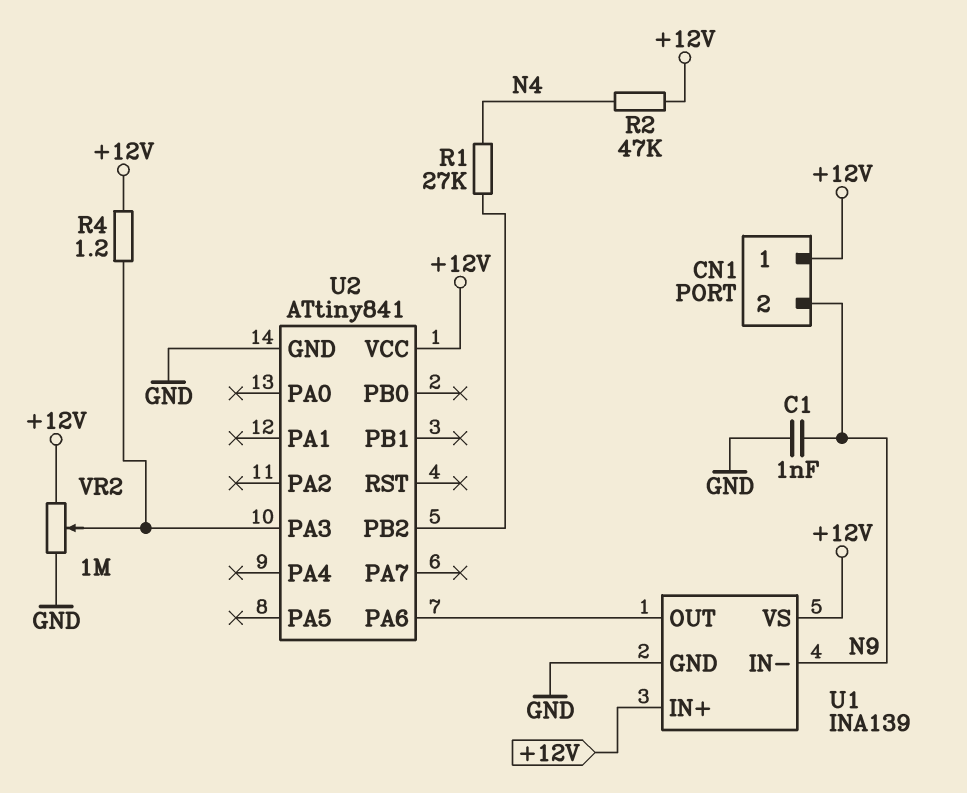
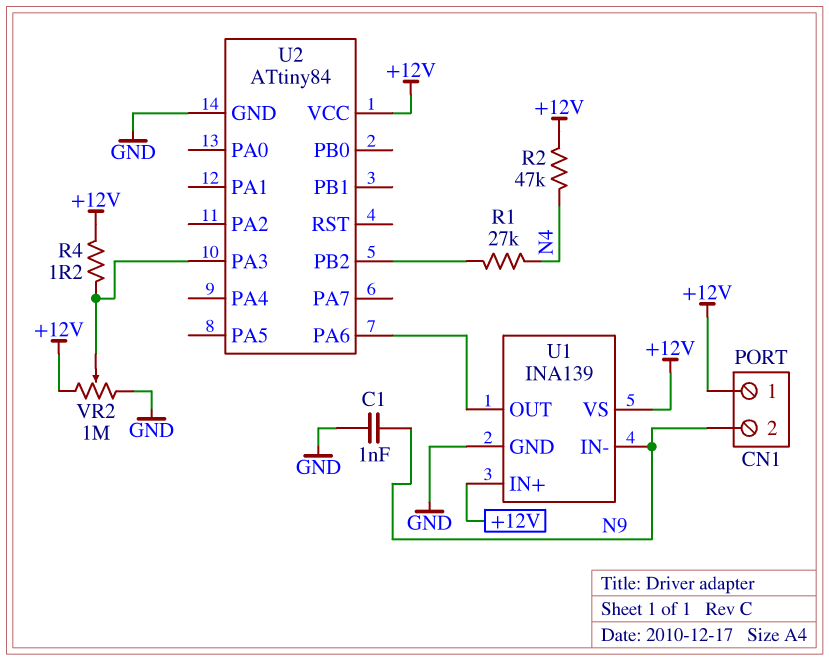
U2: ATtiny841 -> ATtiny84

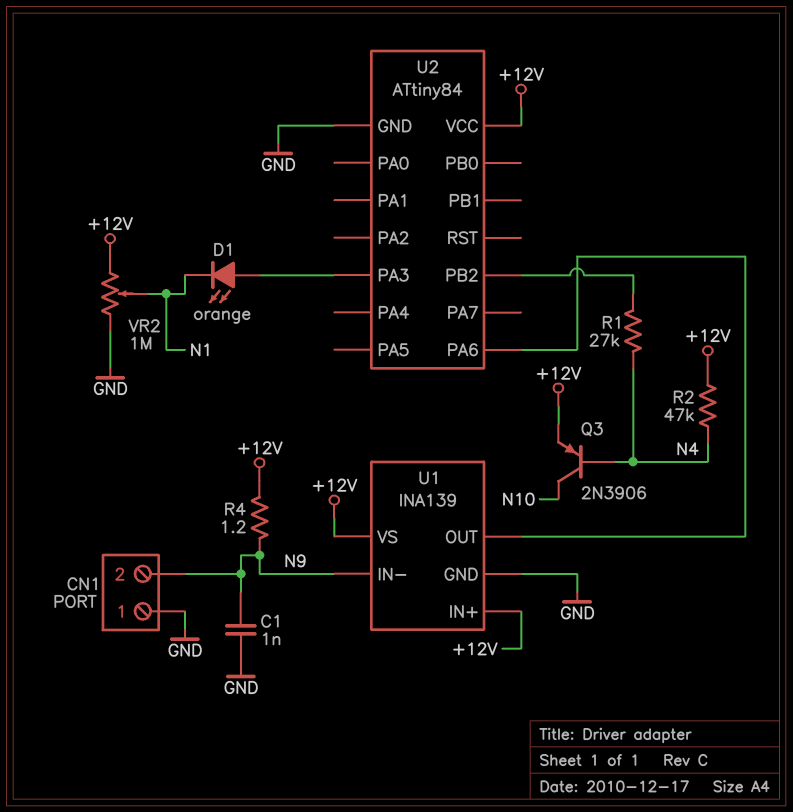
CN1 pin 1: +12V -> GND
D1: none -> LED orange (A U2/PA3, K N1)
Q3: none -> PNP 2N3906 (B N4, C N10, E +12V)
R4: 1.2 (+12V, U2/PA3) -> 1.2 (+12V, N9)
VR2: 1M (+12V, GND, wiper U2/PA3) -> 1M (+12V, GND, wiper N1)

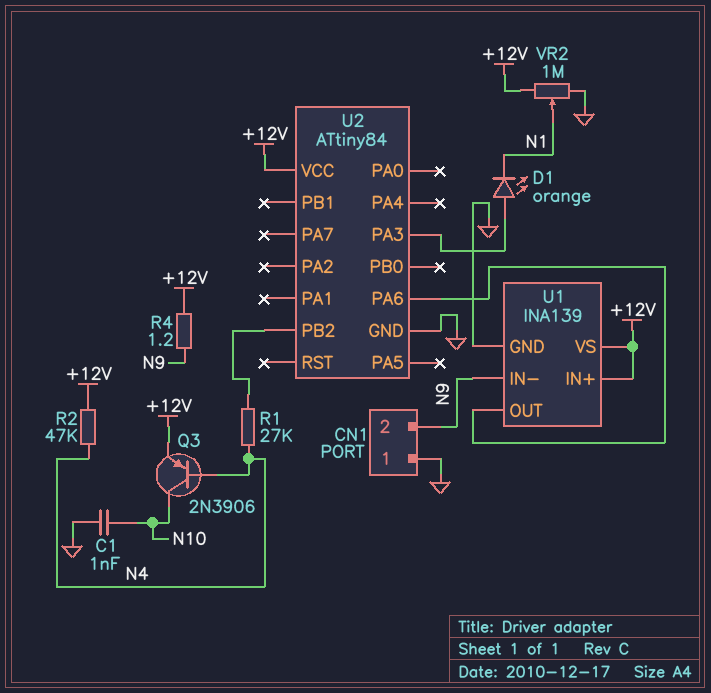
C1: 1nF (GND, N9) -> 1nF (GND, N10)

